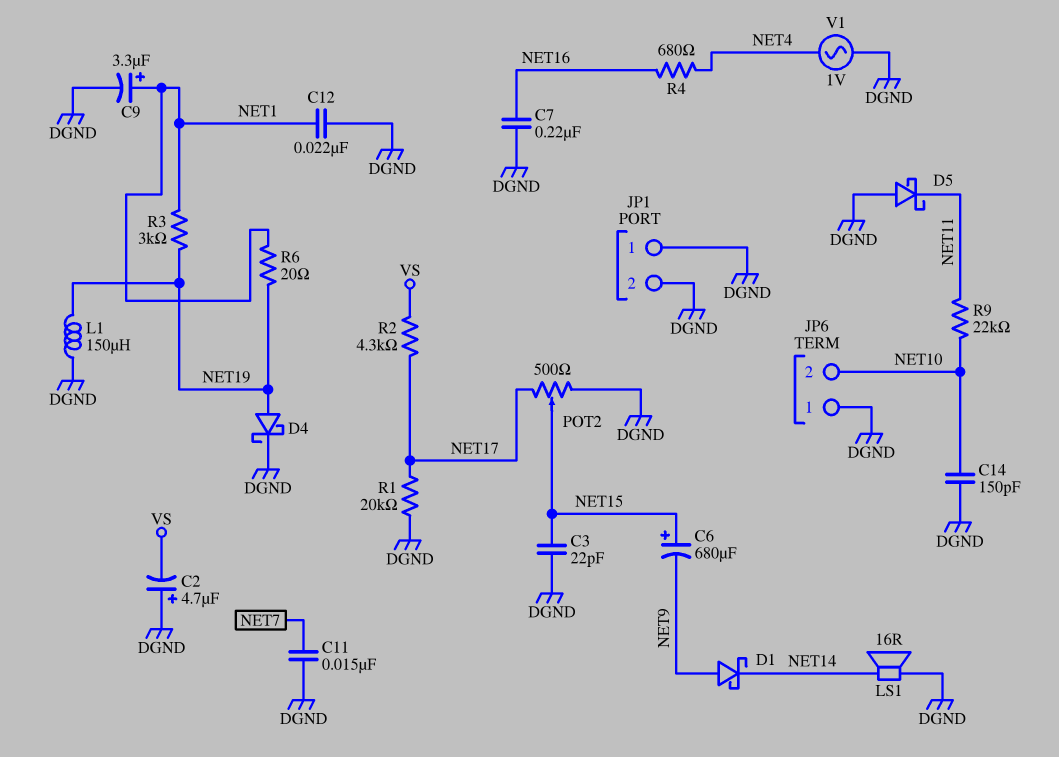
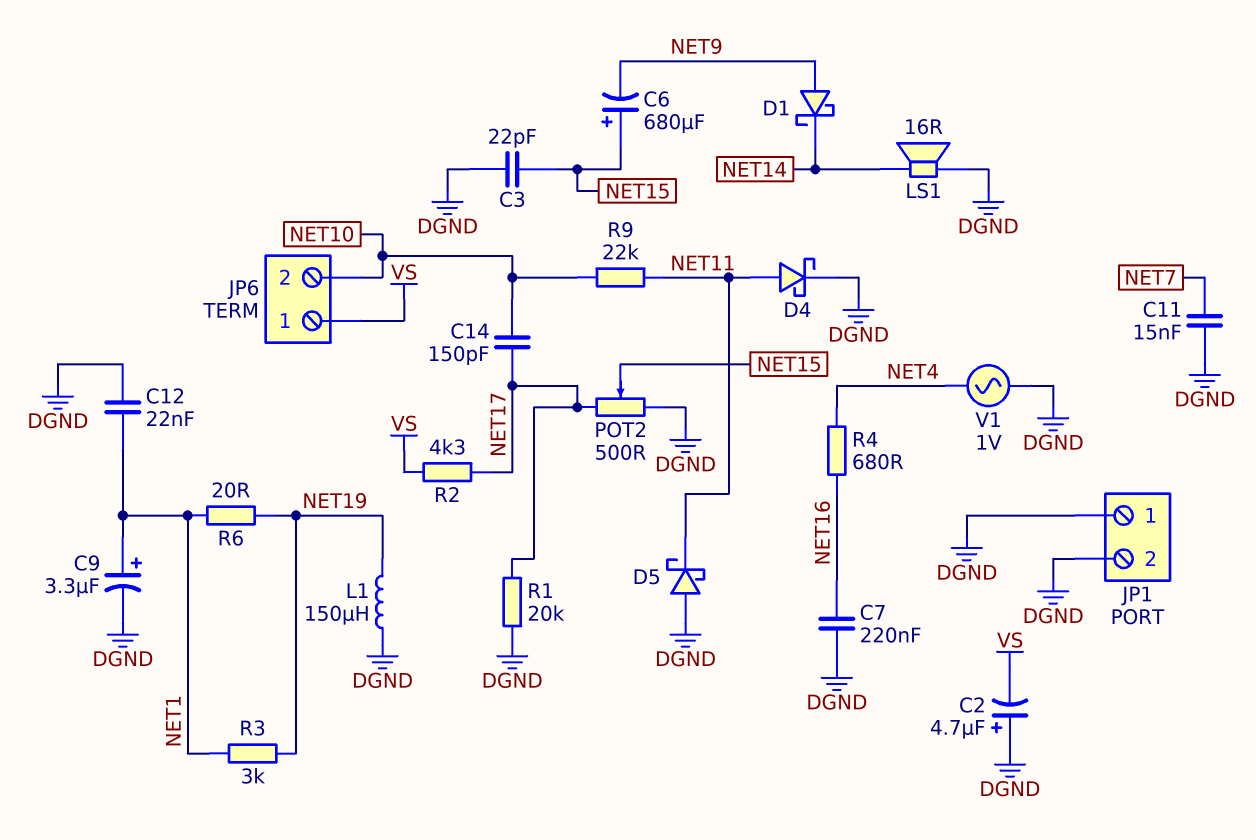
C14: 150pF (DGND, NET10) -> 150pF (NET10, NET17)
D4: schottky (A NET19, K DGND) -> schottky (A NET11, K DGND)
JP6 pin 1: DGND -> VS

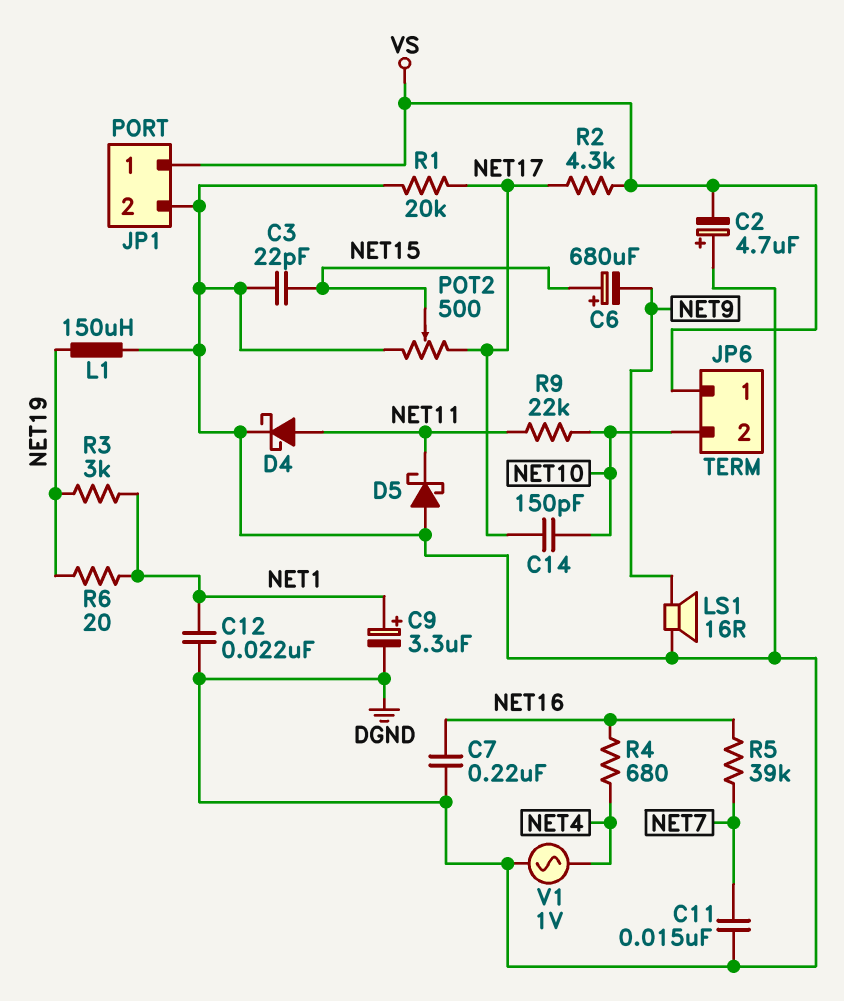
D1: schottky (A NET9, K NET14) -> none
JP1 pin 1: DGND -> VS
LS1: speaker 16R (DGND, NET14) -> speaker 16R (DGND, NET9)
R5: none -> 39k (NET7, NET16)

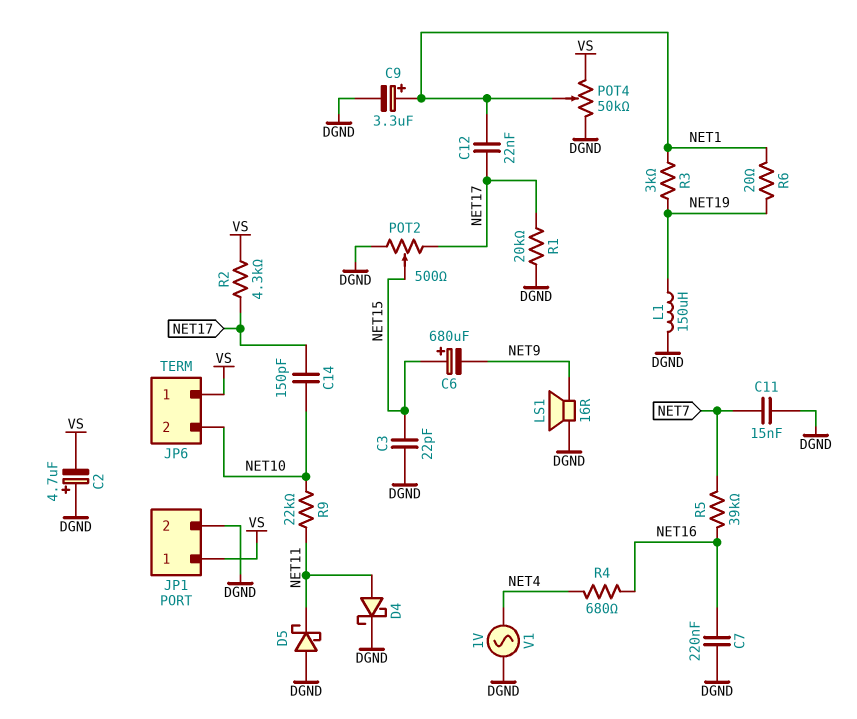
C12: 22nF (DGND, NET1) -> 22nF (NET1, NET17)
POT4: none -> 50k (DGND, VS, wiper NET1)

